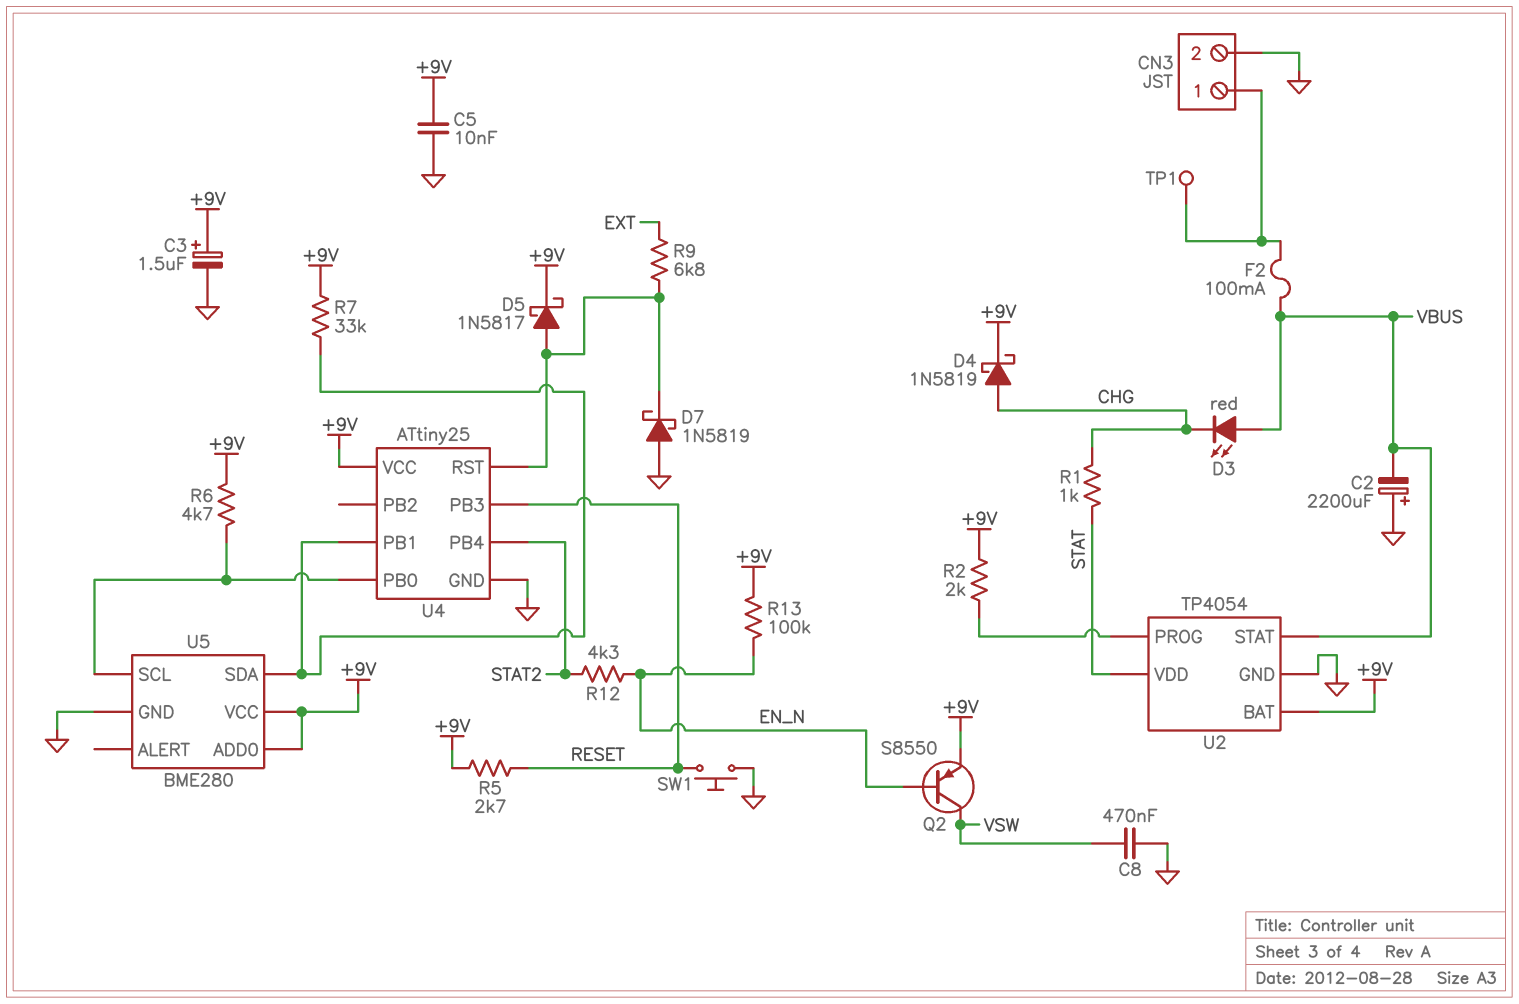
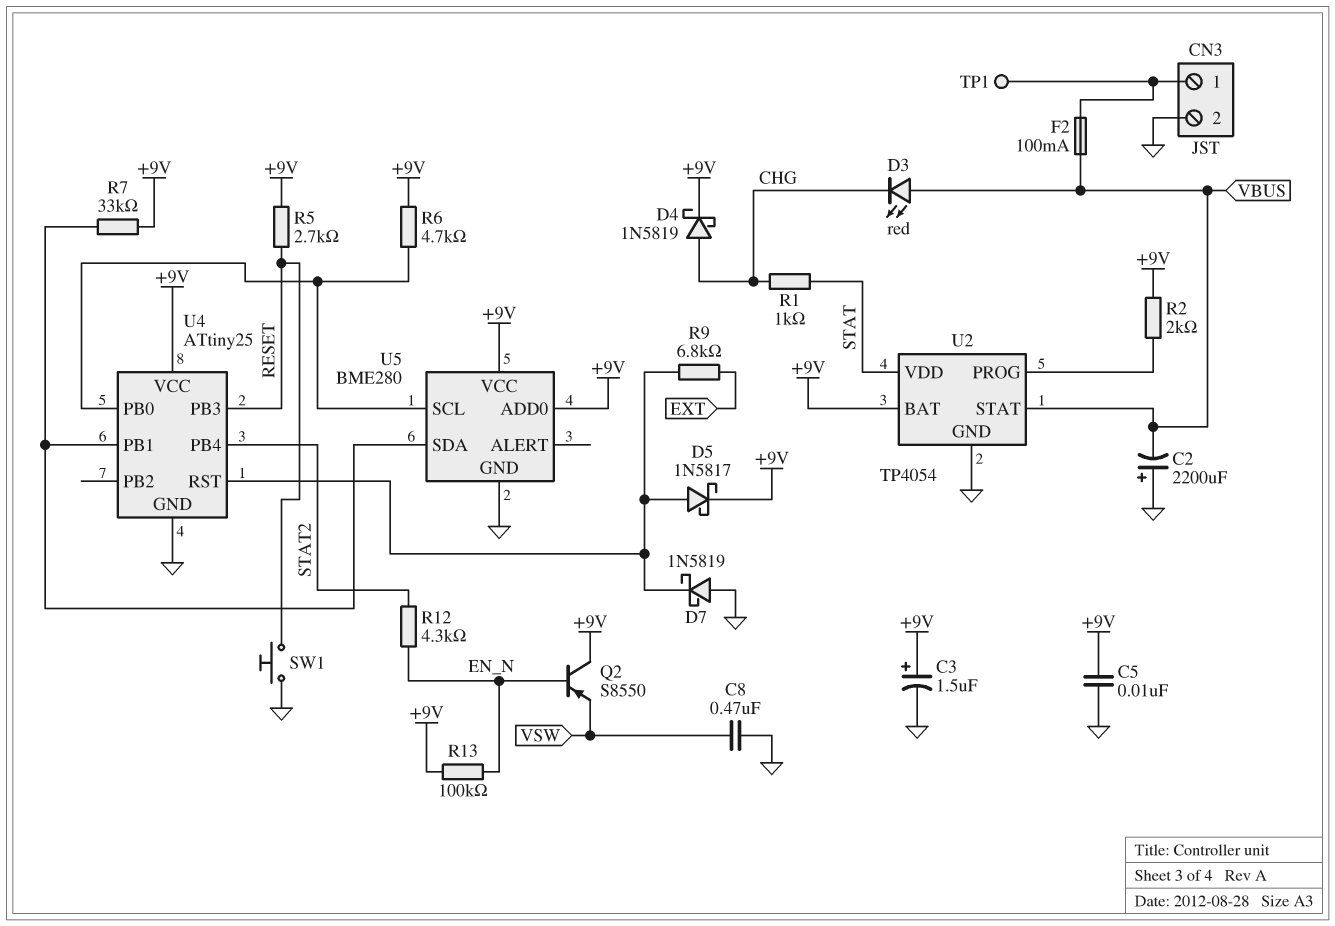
Q2: PNP S8550 (B EN_N, C VSW, E +9V) -> PNP S8550 (B EN_N, C +9V, E VSW)

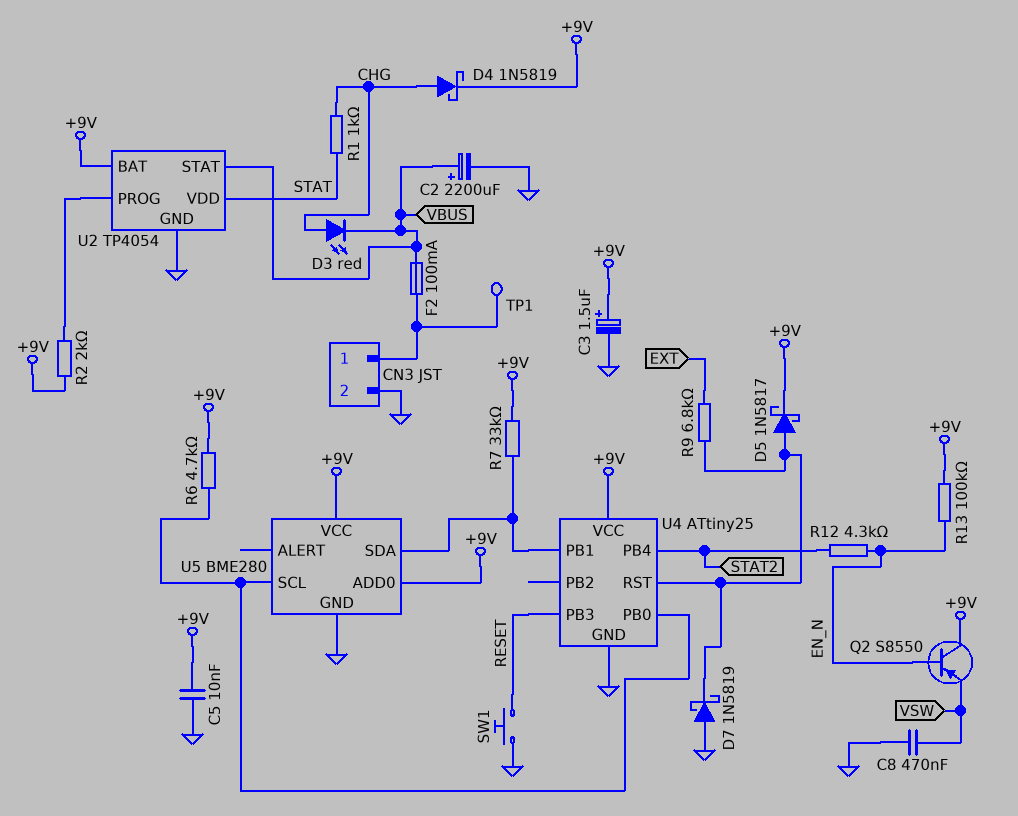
C2: 2200uF (plus GND, minus VBUS) -> 2200uF (plus VBUS, minus GND)
D3: LED red (A VBUS, K CHG) -> LED red (A CHG, K VBUS)
R5: 2.7k (+9V, RESET) -> none

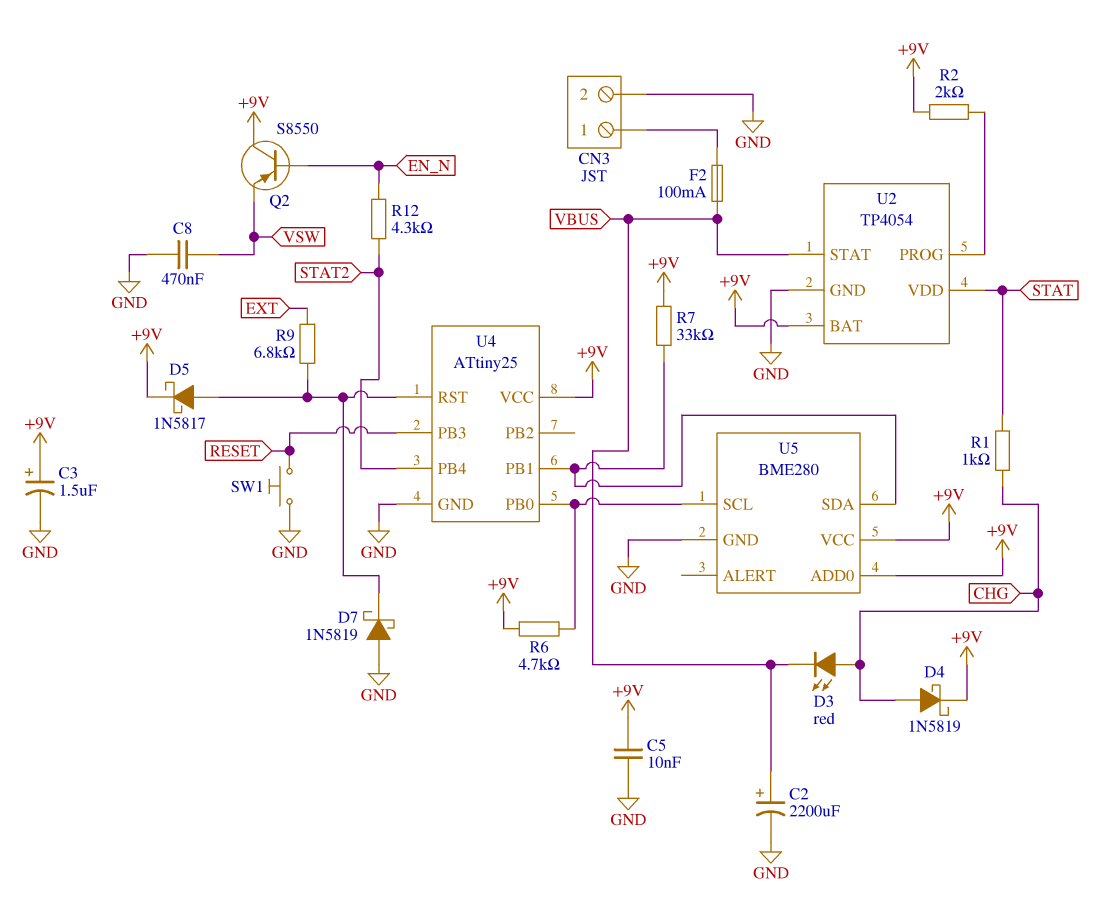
R13: 100k (+9V, EN_N) -> none
TP1: test point (CN3/1) -> none

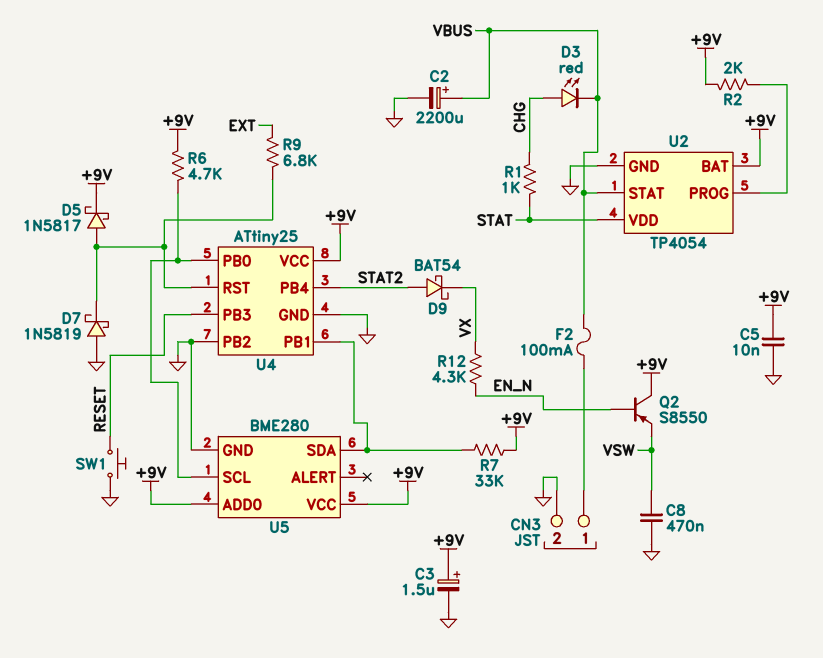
D4: schottky 1N5819 (A CHG, K +9V) -> none
D9: none -> schottky BAT54 (A STAT2, K VX)
R12: 4.3k (EN_N, STAT2) -> 4.3k (EN_N, VX)
U4 pin PB2: none -> GND

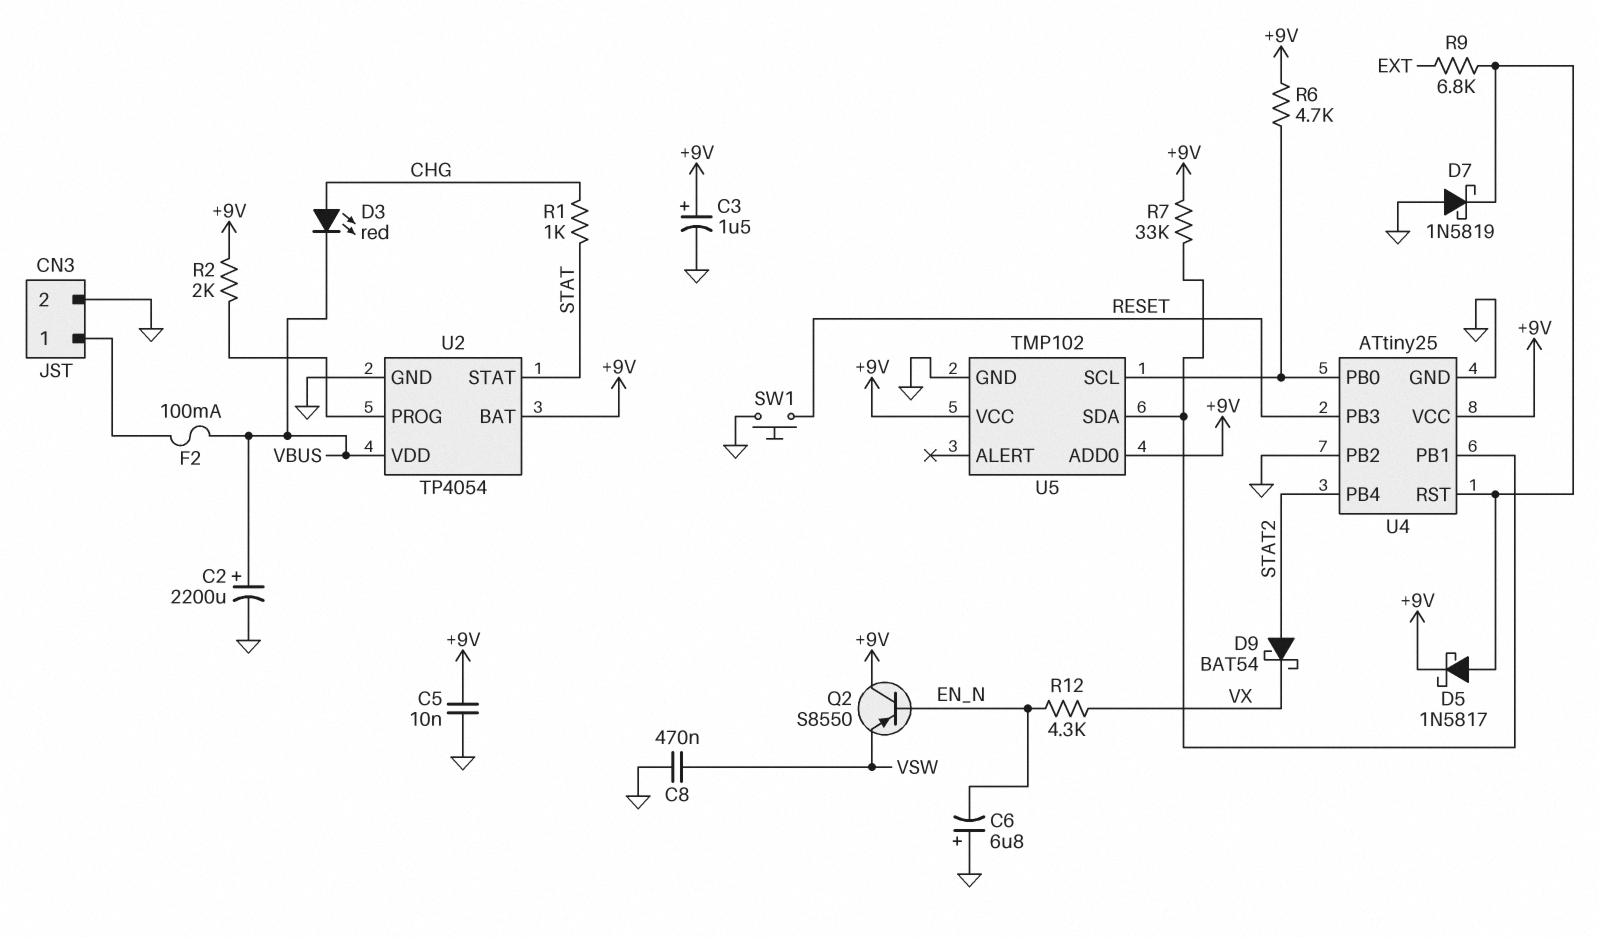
C6: none -> 6.8uF (plus GND, minus EN_N)
U2 pin STAT: VBUS -> STAT
U2 pin VDD: STAT -> VBUS
U5: BME280 -> TMP102

